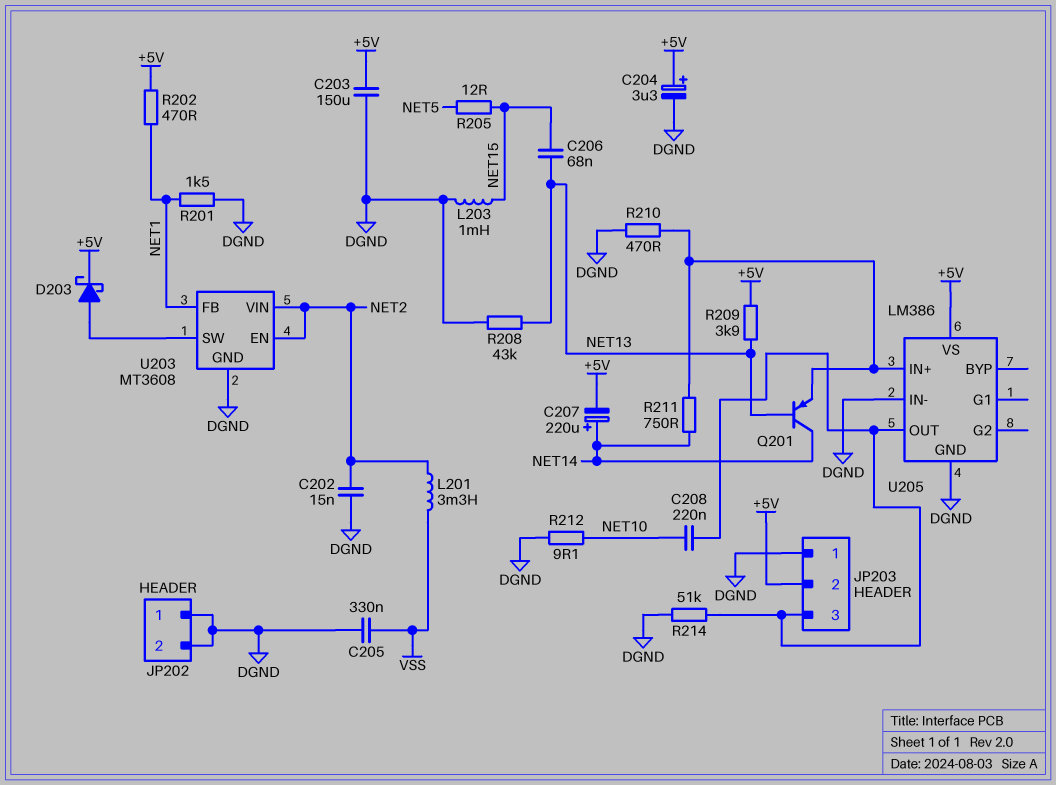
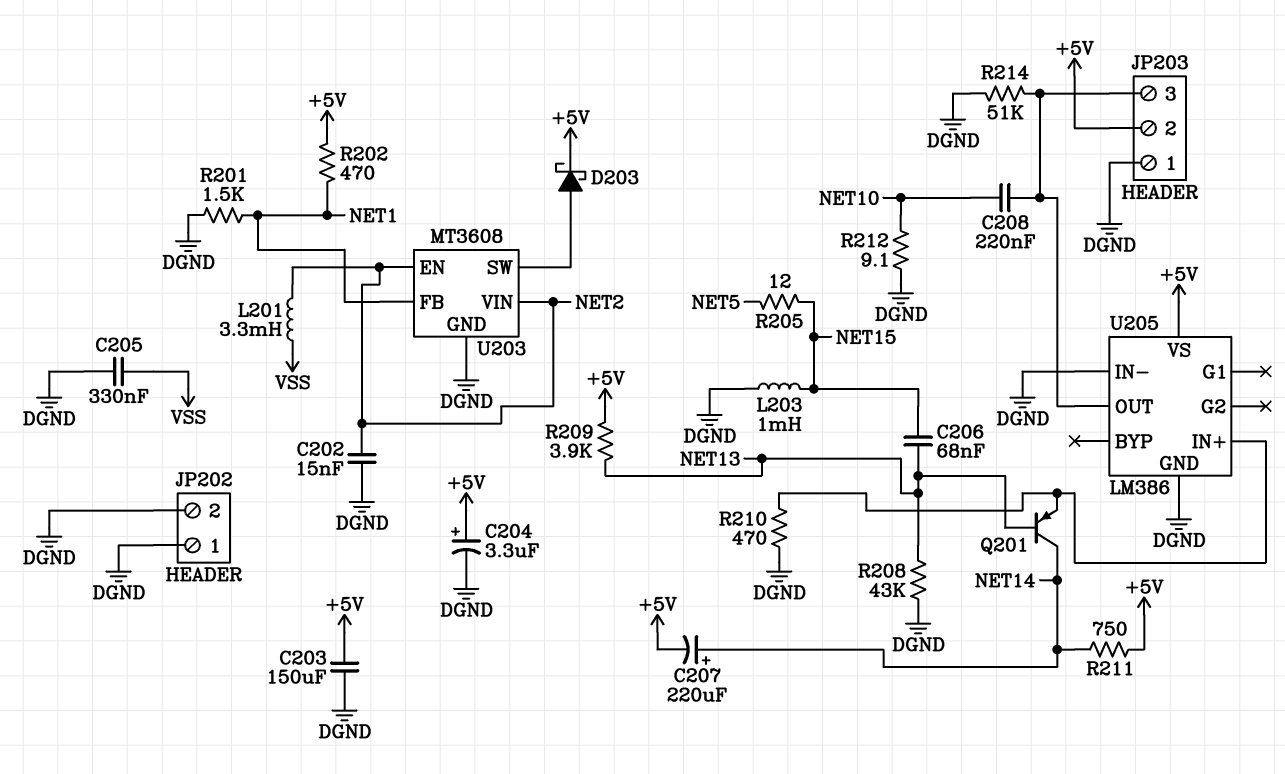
R211: 750 (NET14, U205/IN+) -> 750 (+5V, NET14)

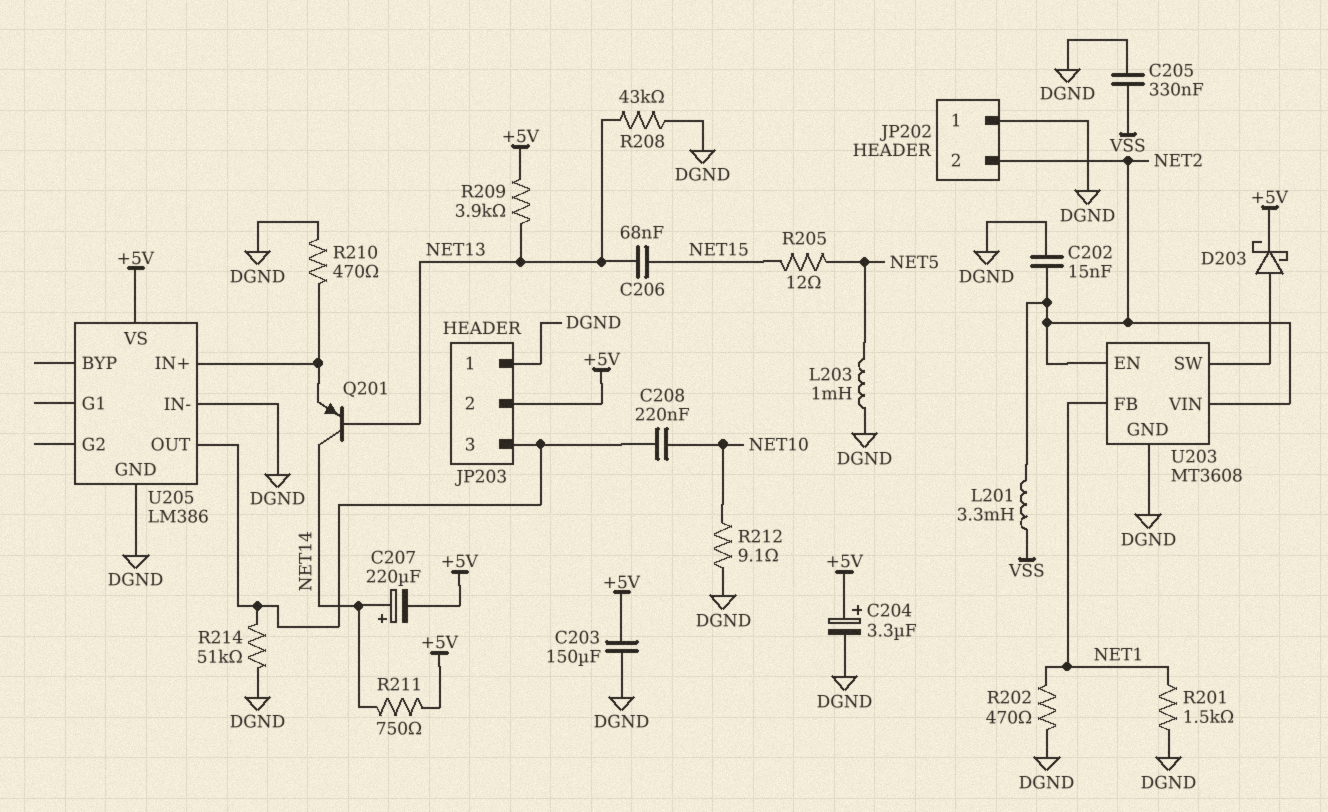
JP202 pin 2: DGND -> NET2
L203: 1mH (DGND, NET15) -> 1mH (DGND, NET5)
R202: 470 (+5V, NET1) -> 470 (DGND, NET1)

